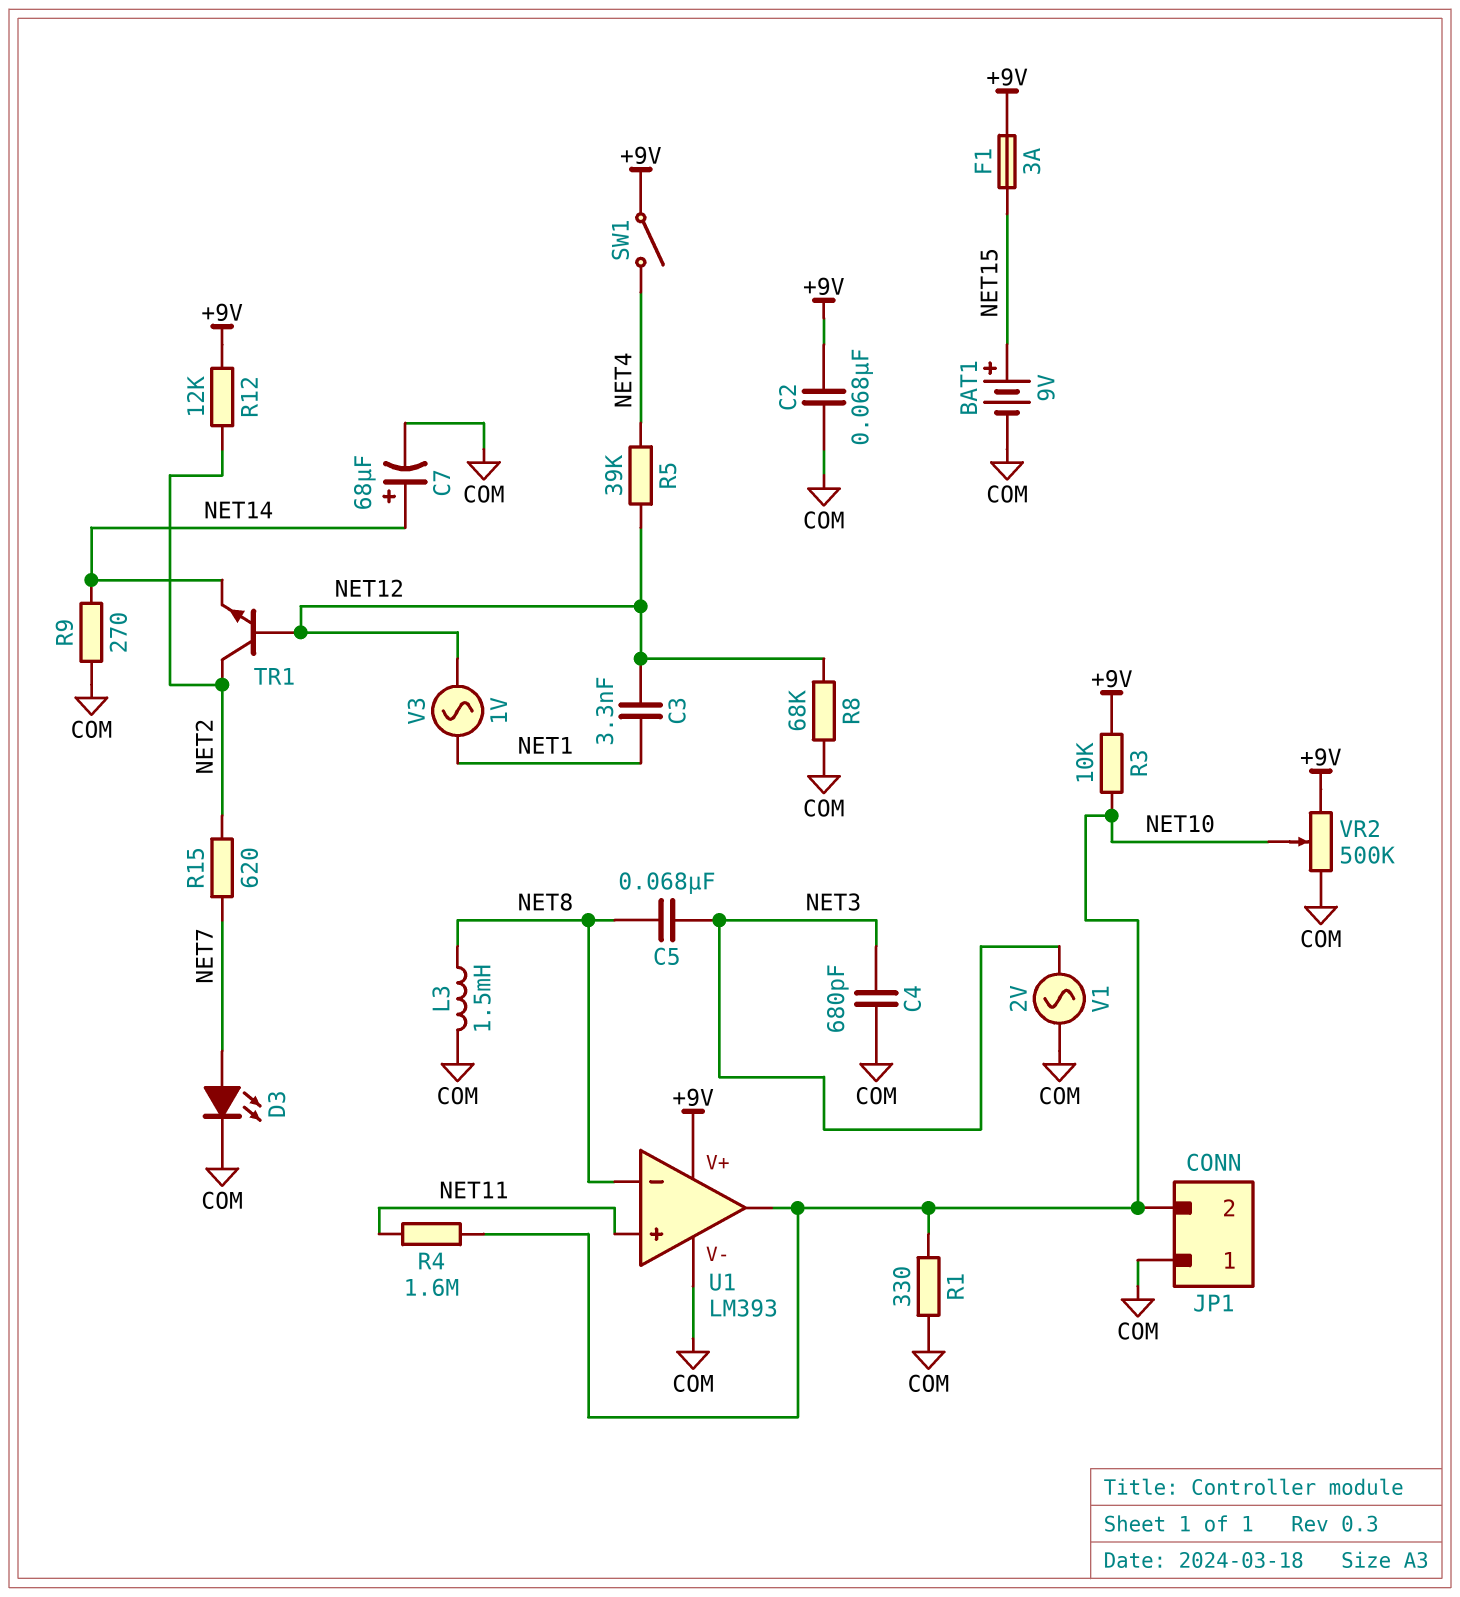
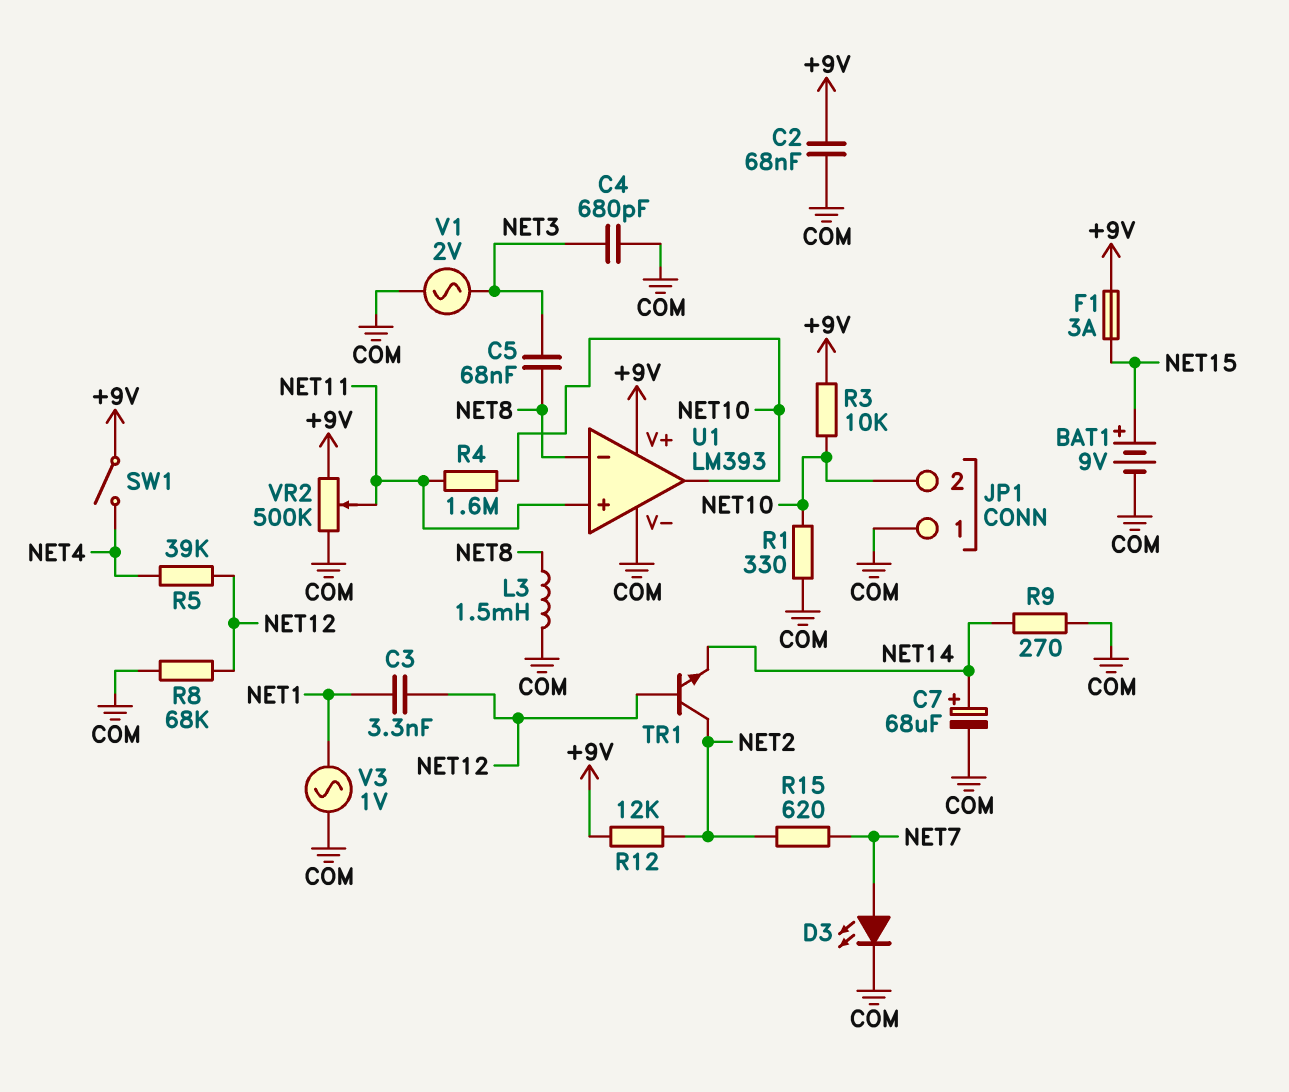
V3: AC 1V (NET1, NET12) -> AC 1V (COM, NET1)
VR2: 500k (+9V, COM, wiper NET10) -> 500k (+9V, COM, wiper NET11)

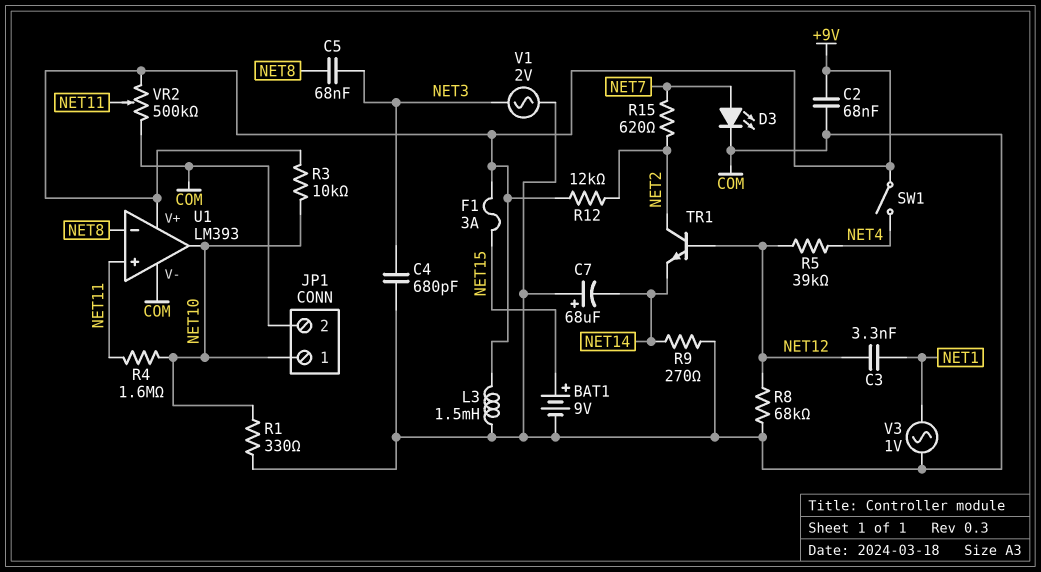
C7: 68uF (plus NET14, minus COM) -> 68uF (plus COM, minus NET14)
JP1 pin 1: COM -> NET10
JP1 pin 2: NET10 -> COM
L3: 1.5mH (COM, NET8) -> 1.5mH (+9V, COM)

